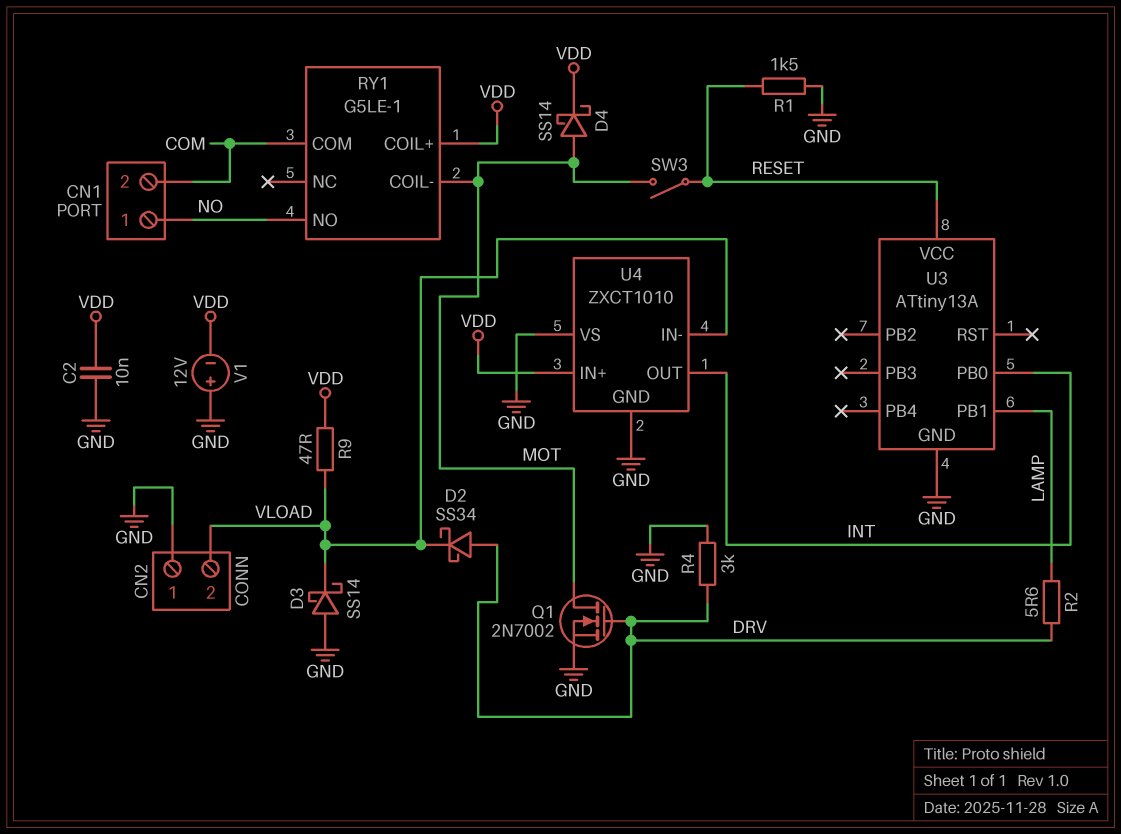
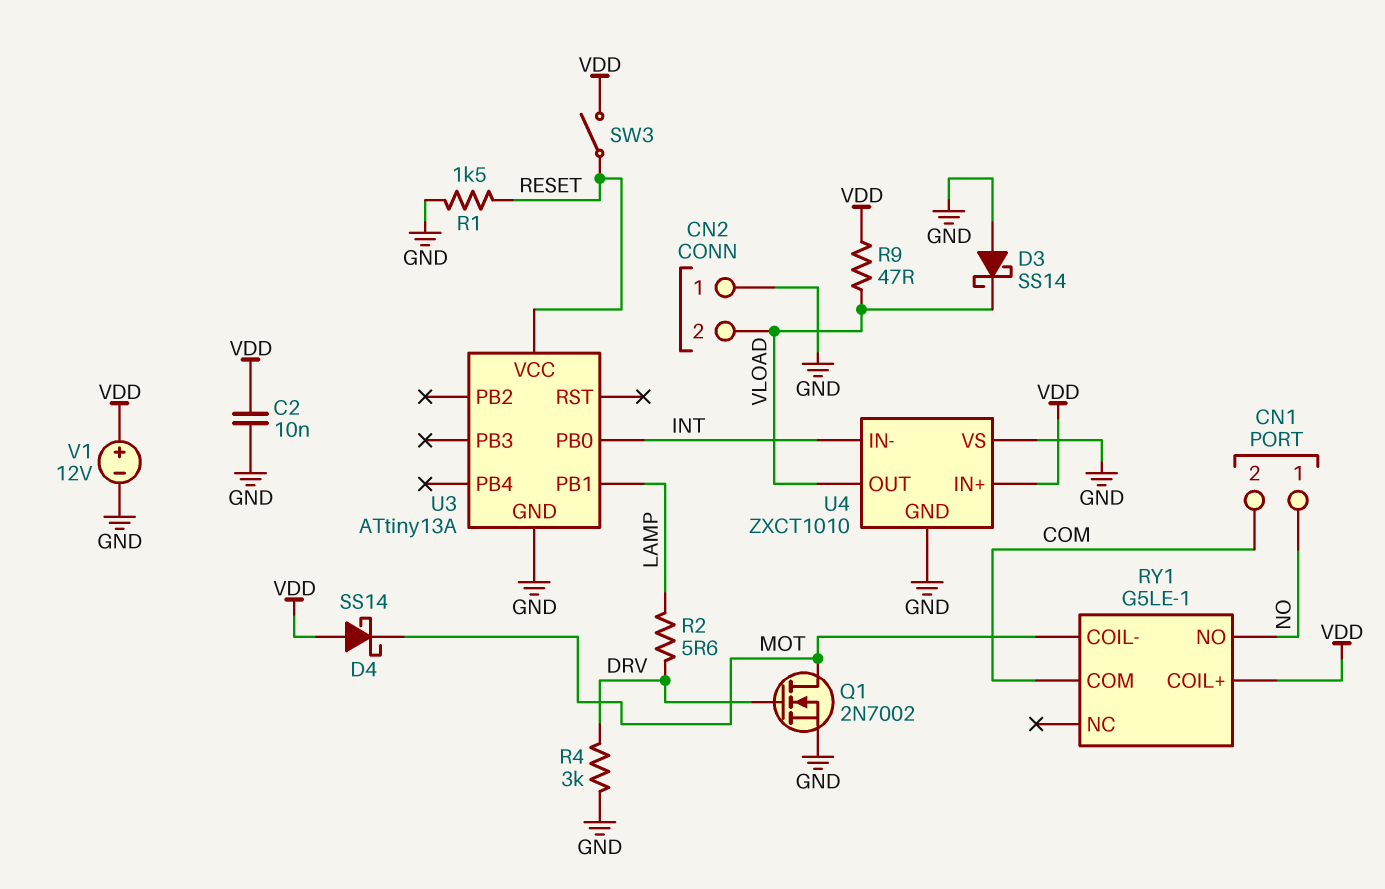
D2: schottky SS34 (A DRV, K VLOAD) -> none
D4: schottky SS14 (A MOT, K VDD) -> schottky SS14 (A VDD, K MOT)
SW3: switch (MOT, RESET) -> switch (RESET, VDD)
U4 pin IN-: VLOAD -> INT
U4 pin OUT: INT -> VLOAD
V1: 12V (plus GND, minus VDD) -> 12V (plus VDD, minus GND)

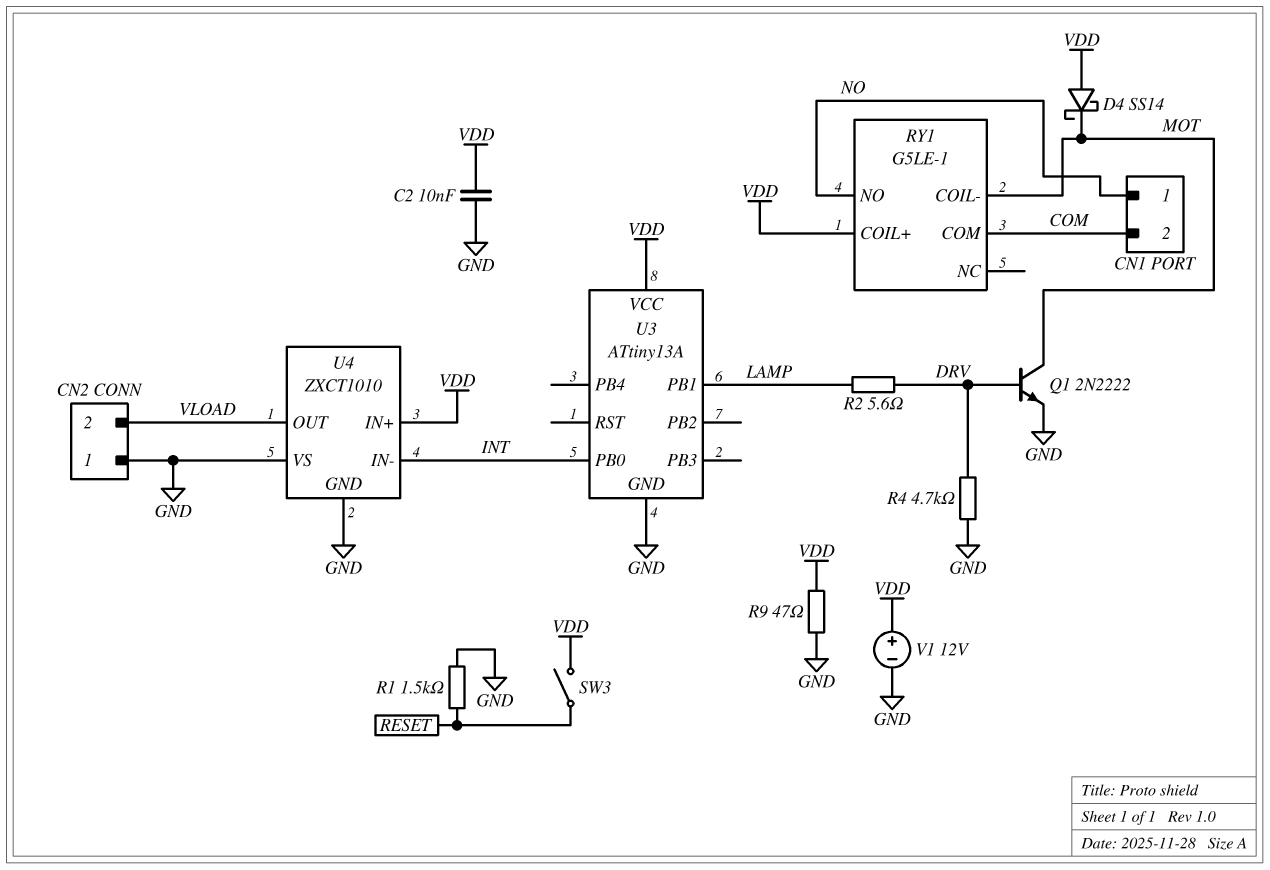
D3: schottky SS14 (A GND, K VLOAD) -> none
Q1: NMOS 2N7002 (G DRV, D MOT, S GND) -> NPN 2N2222 (B DRV, C MOT, E GND)
R4: 3k (DRV, GND) -> 4.7k (DRV, GND)
R9: 47 (VDD, VLOAD) -> 47 (GND, VDD)
U3 pin VCC: RESET -> VDD

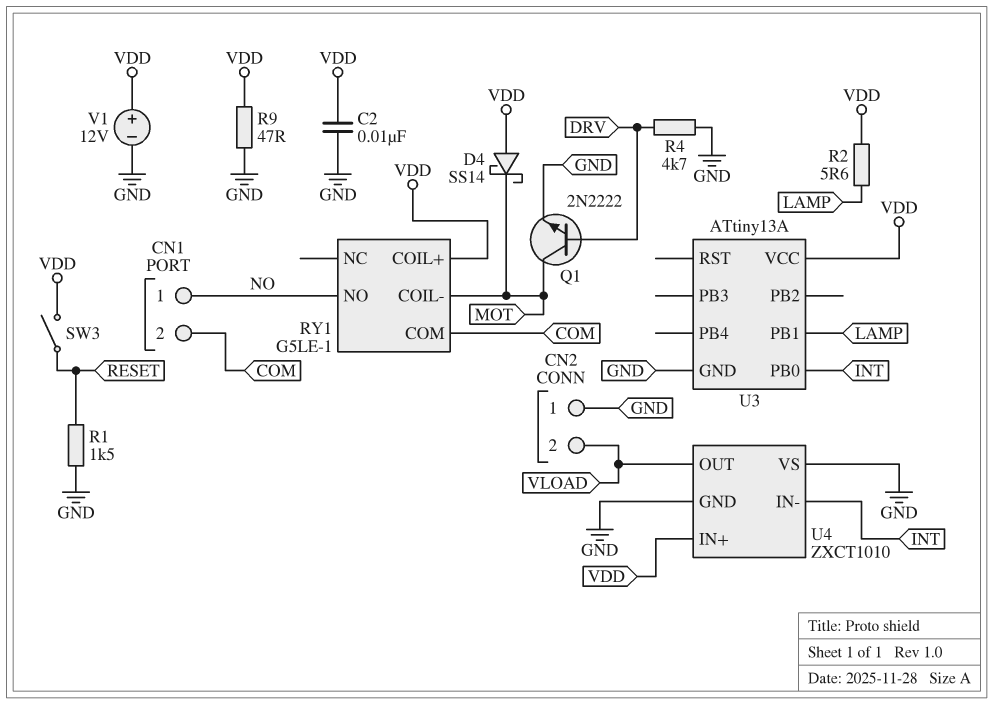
R2: 5.6 (DRV, LAMP) -> 5.6 (LAMP, VDD)

